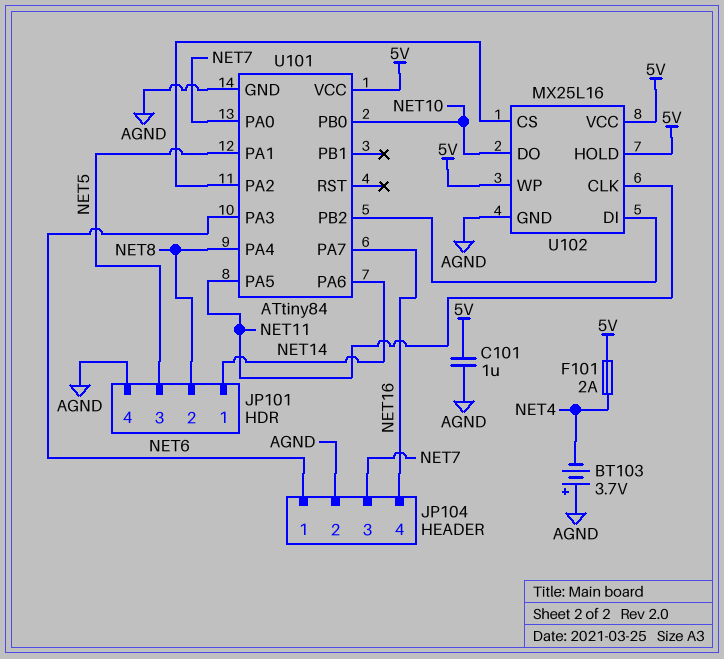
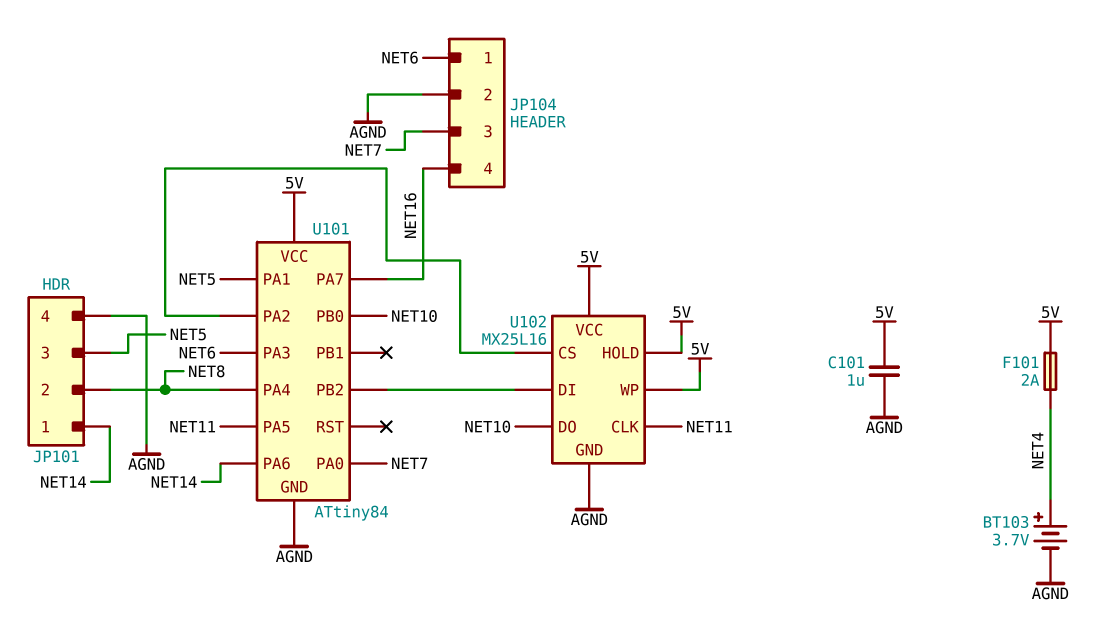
BT103: 3.7V (plus AGND, minus NET4) -> 3.7V (plus NET4, minus AGND)

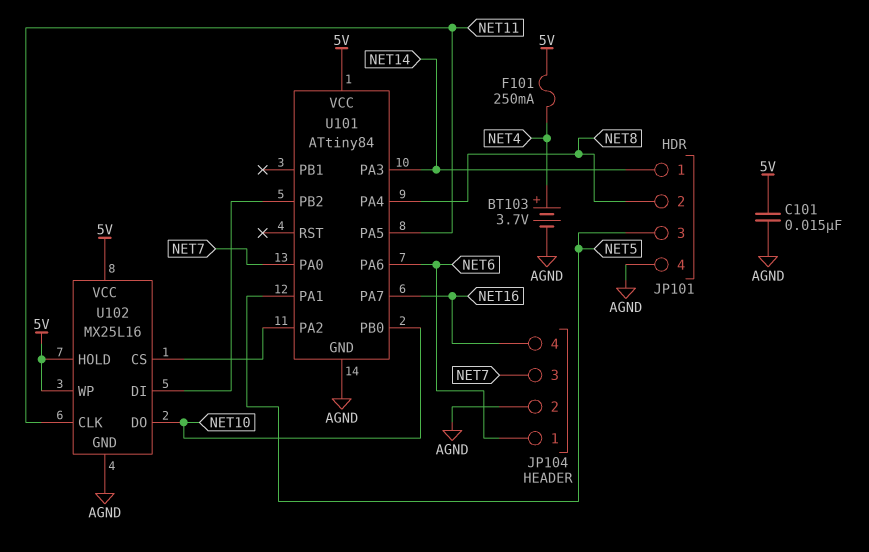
C101: 1uF (5V, AGND) -> 15nF (5V, AGND)
F101: 2A (5V, NET4) -> 250mA (5V, NET4)
U101 pin PA3: NET6 -> NET14
U101 pin PA6: NET14 -> NET6

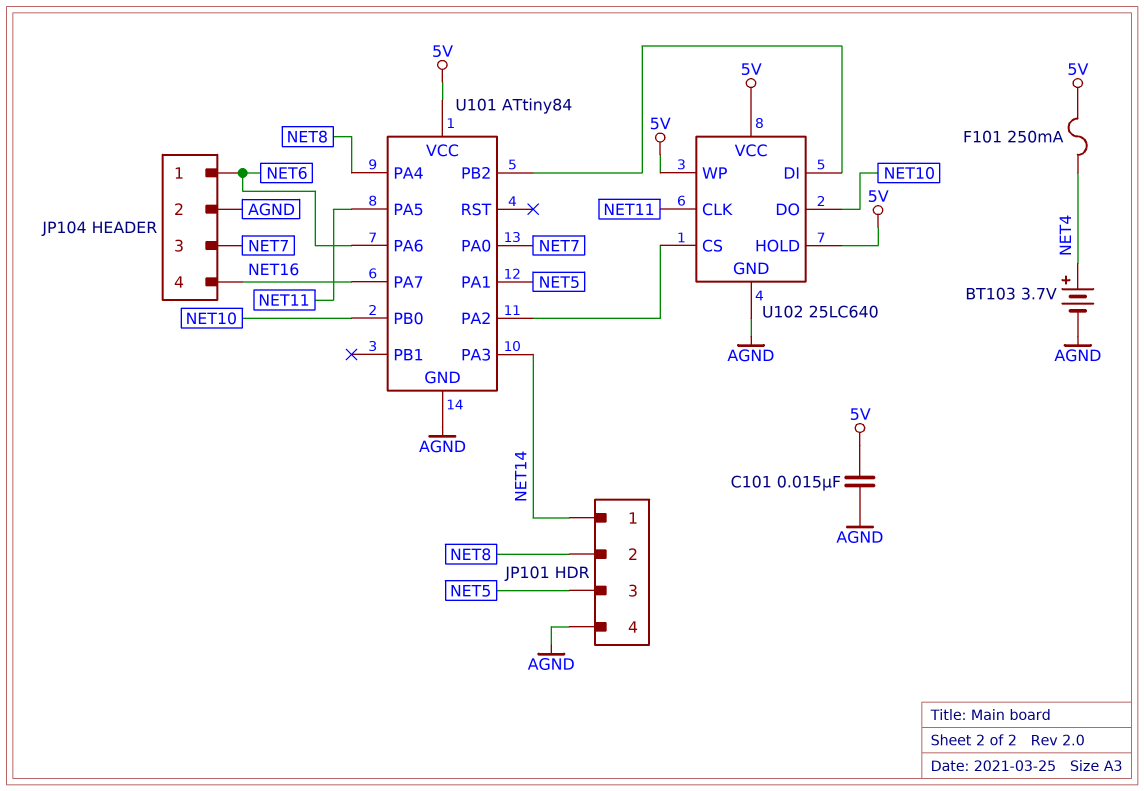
U102: MX25L16 -> 25LC640

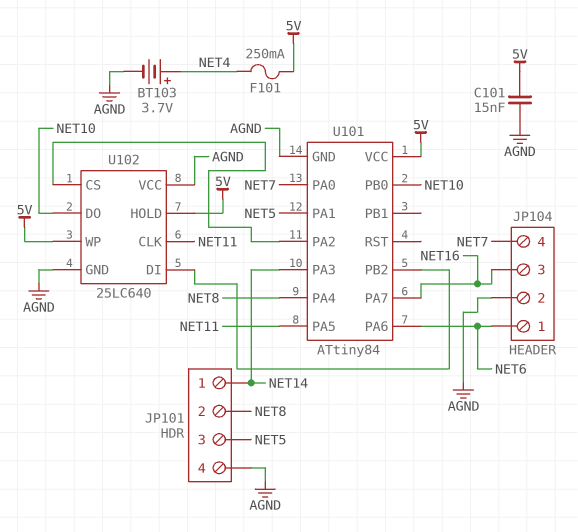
JP104 pin 3: NET7 -> NET16
JP104 pin 4: NET16 -> NET7
U102 pin VCC: 5V -> AGND

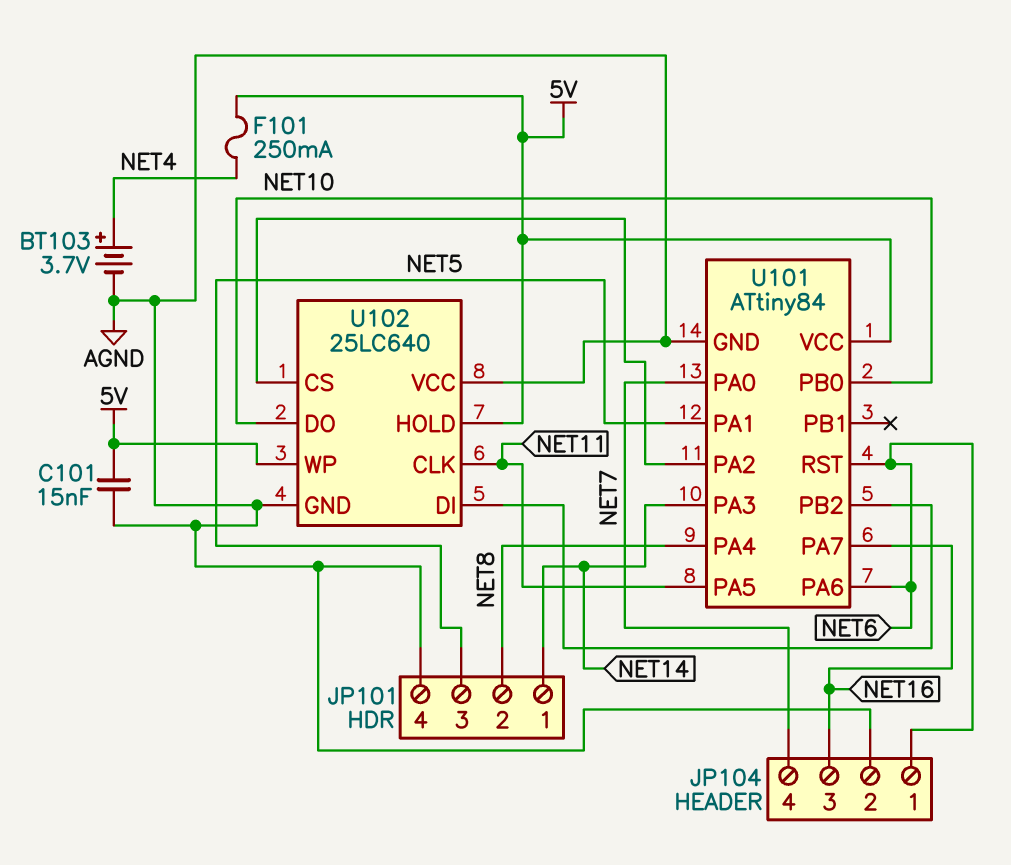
U101 pin RST: none -> NET6

